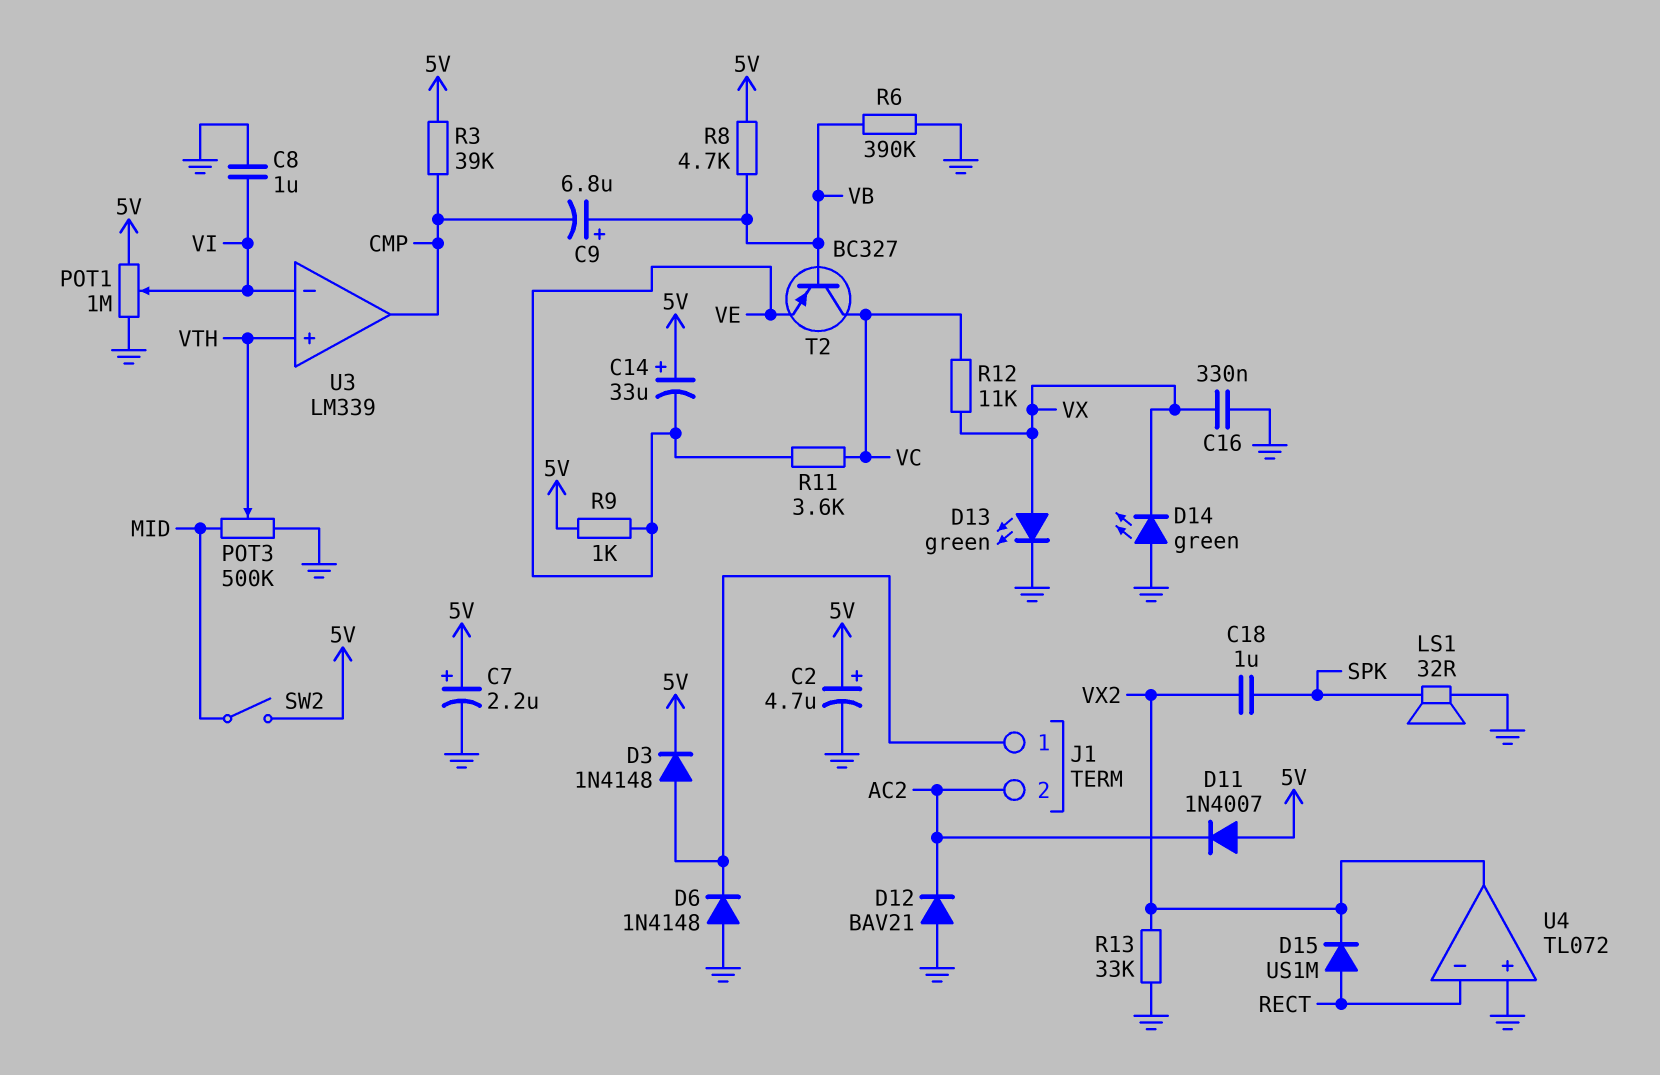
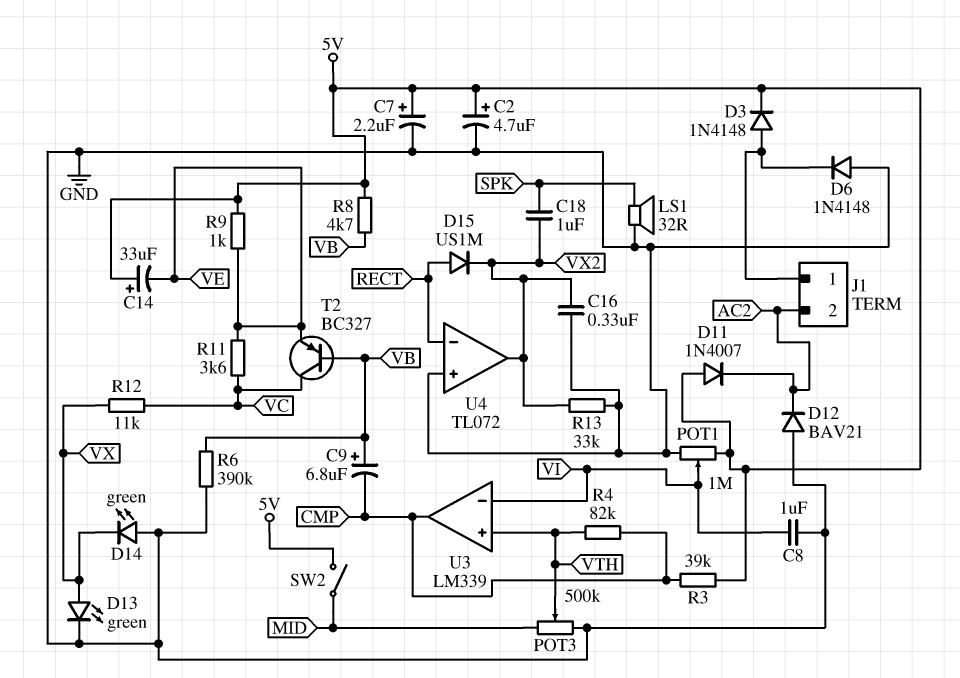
C16: 330nF (GND, VX) -> 330nF (GND, VX2)
R4: none -> 82k (CMP, VTH)

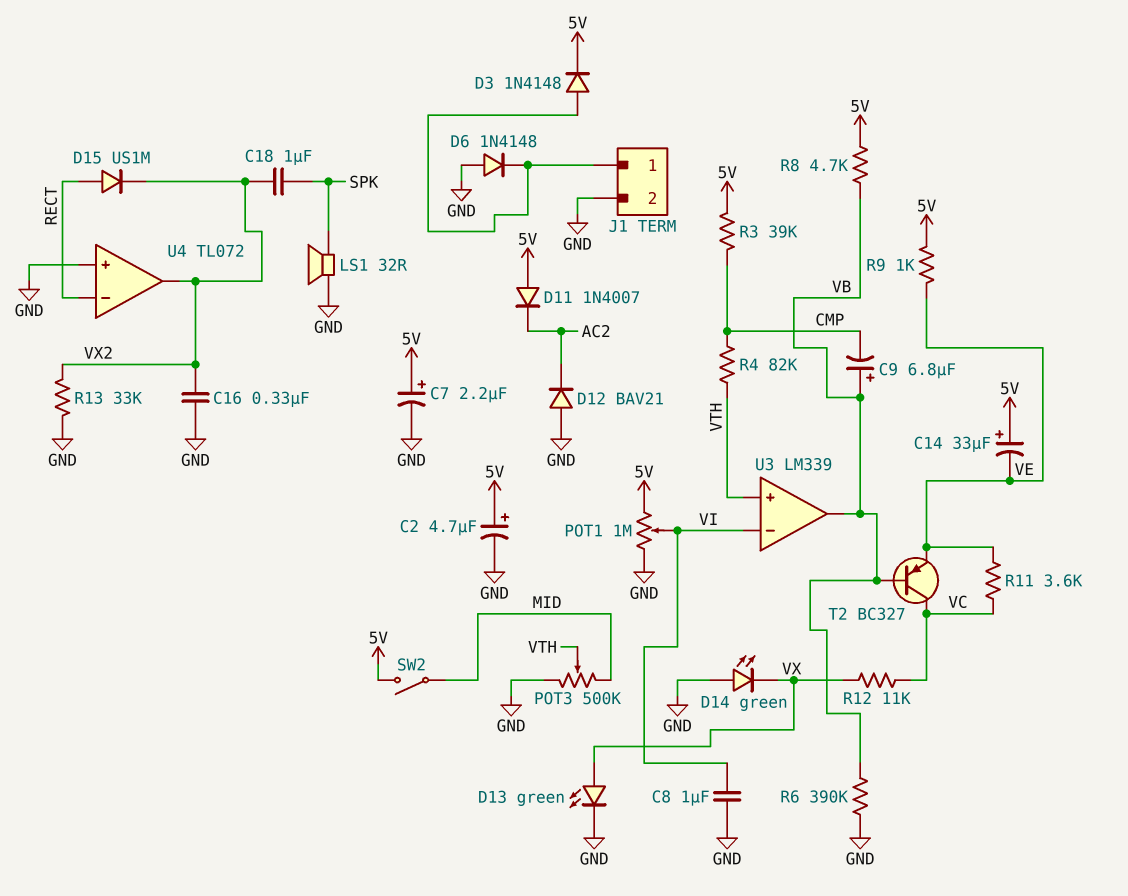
J1 pin 2: AC2 -> GND
U3 pin out: CMP -> VB

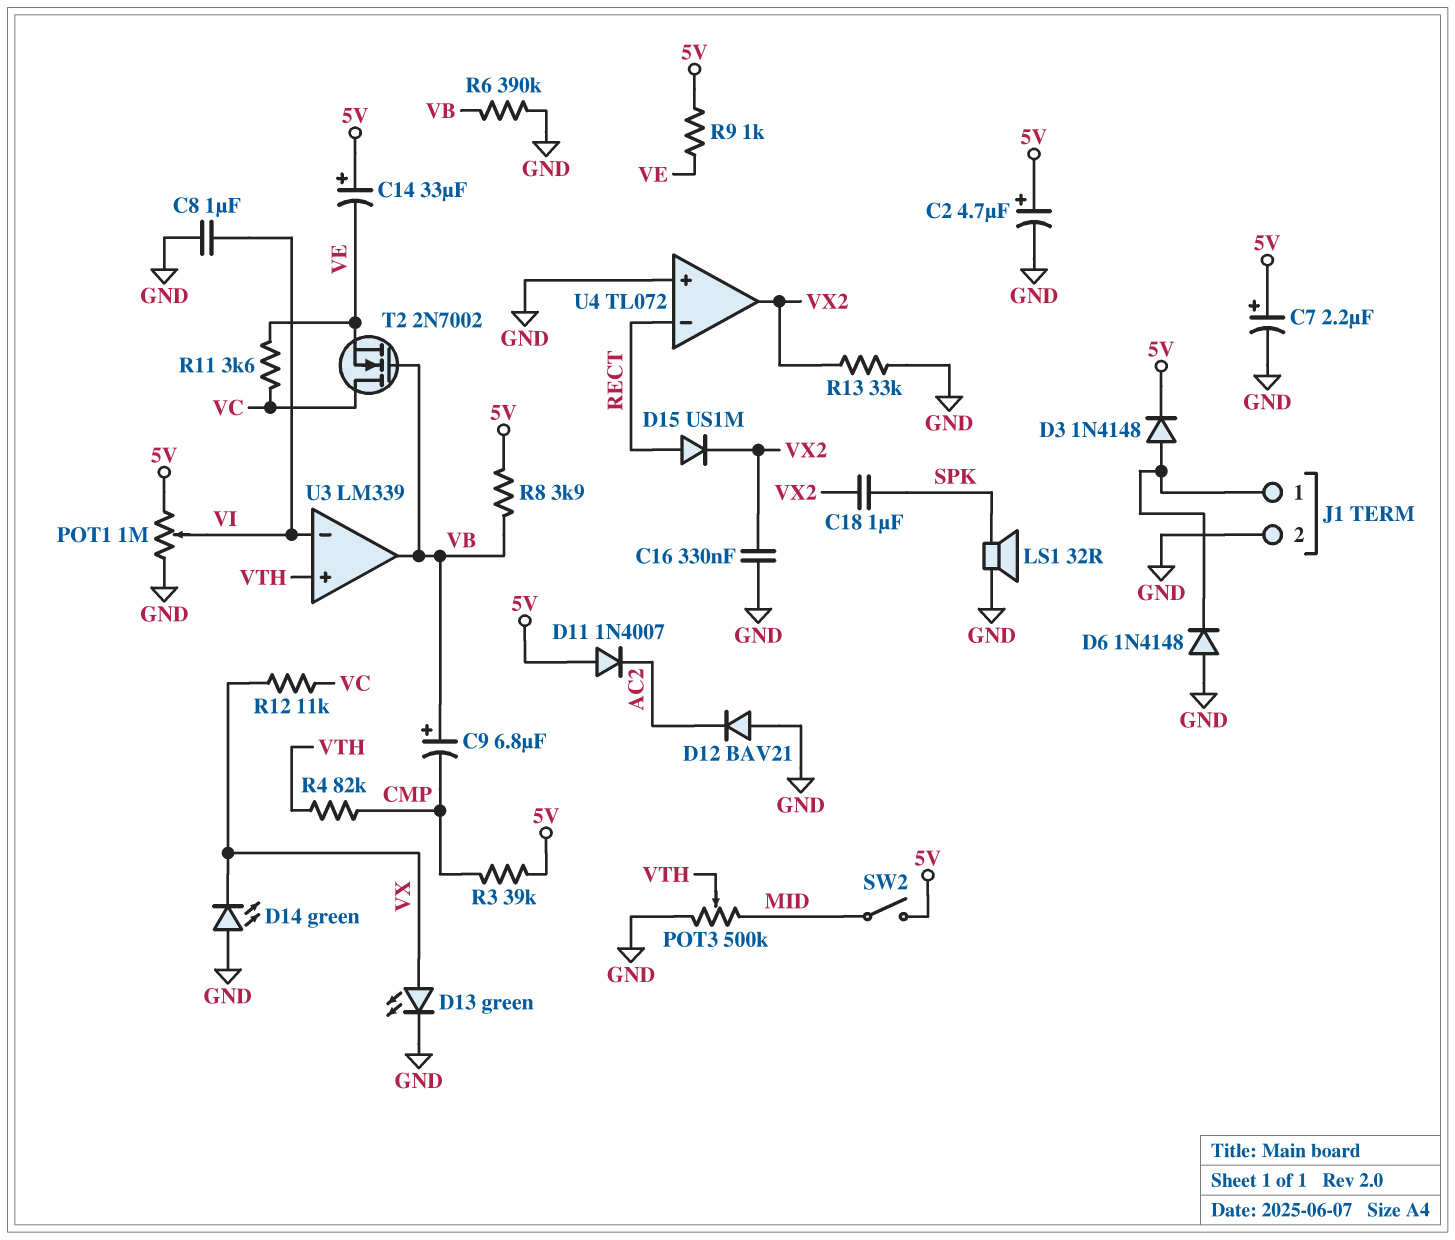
R8: 4.7k (5V, VB) -> 3.9k (5V, VB)
T2: PNP BC327 (B VB, C VC, E VE) -> NMOS 2N7002 (G VB, D VC, S VE)

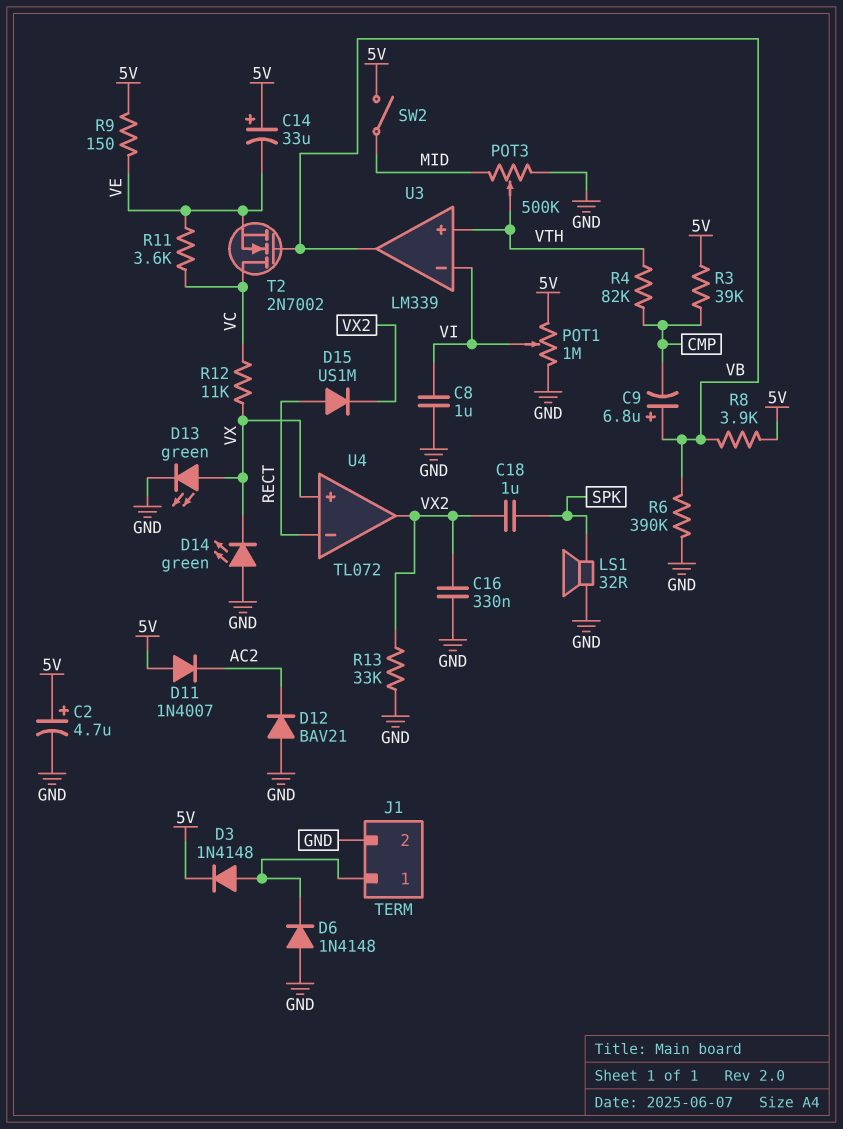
C7: 2.2uF (plus 5V, minus GND) -> none
R9: 1k (5V, VE) -> 150 (5V, VE)
U4 pin in+: GND -> VX

